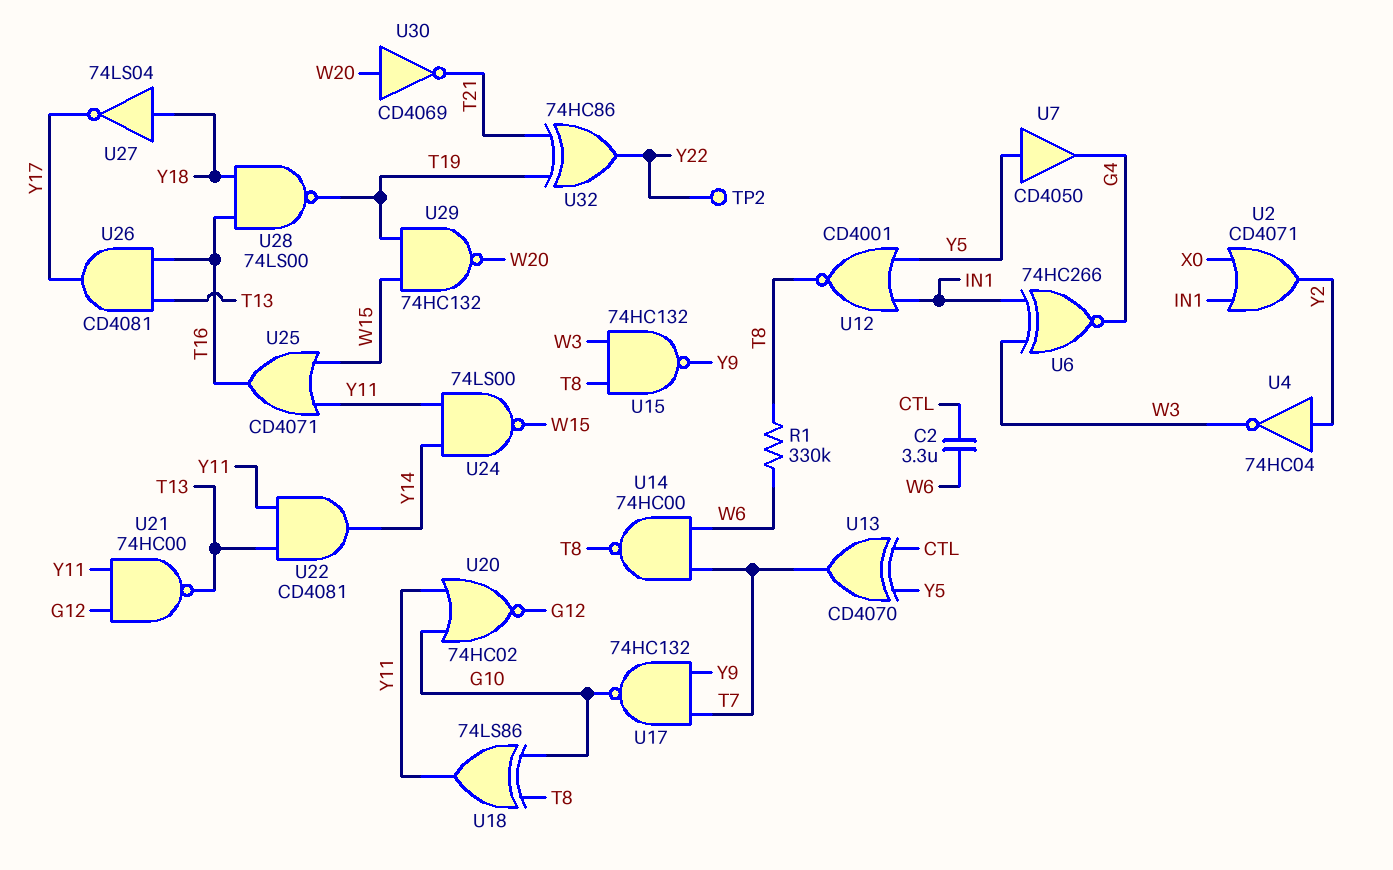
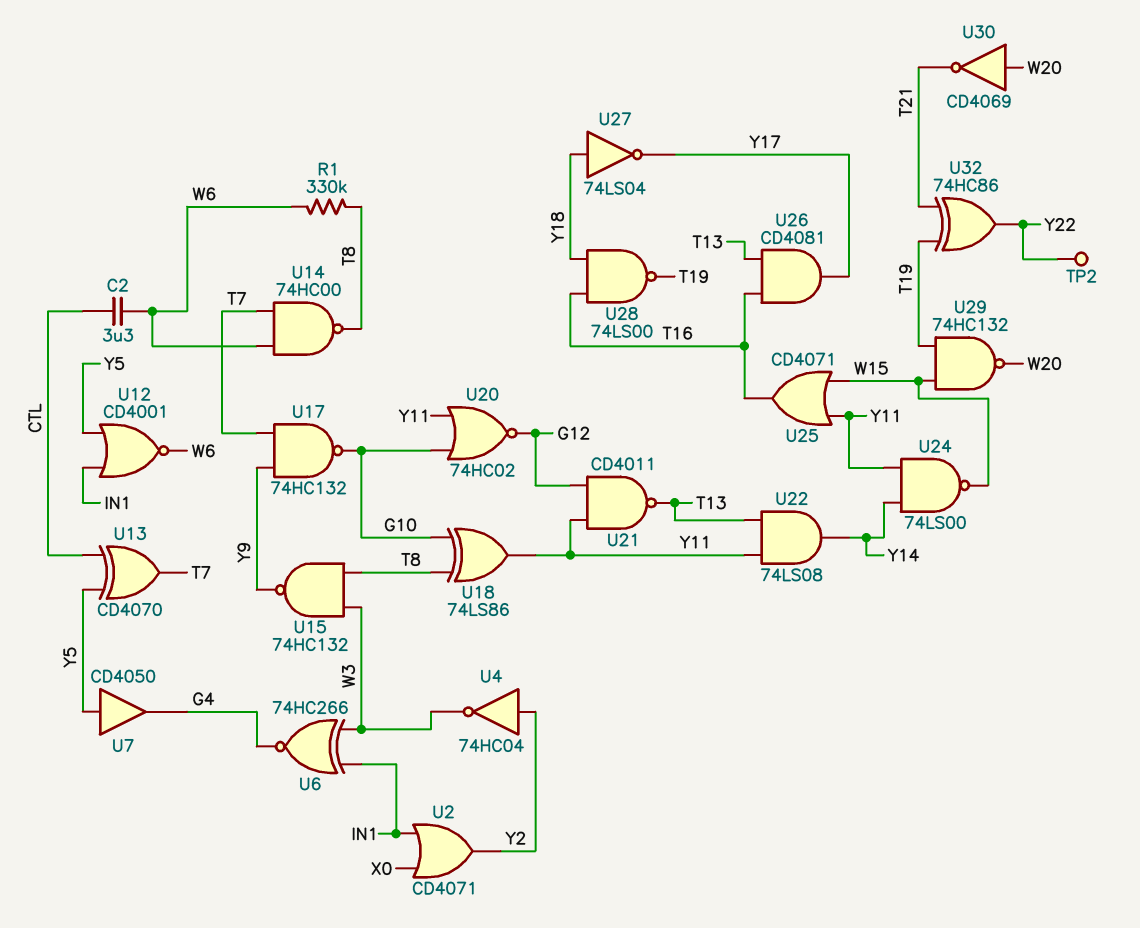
U12: NOR CD4001 (in IN1, in Y5, out T8) -> NOR CD4001 (in IN1, in Y5, out W6)
U21: NAND 74HC00 (in G12, in Y11, out T13) -> NAND CD4011 (in G12, in Y11, out T13)
U22: AND CD4081 (in T13, in Y11, out Y14) -> AND 74LS08 (in T13, in Y11, out Y14)

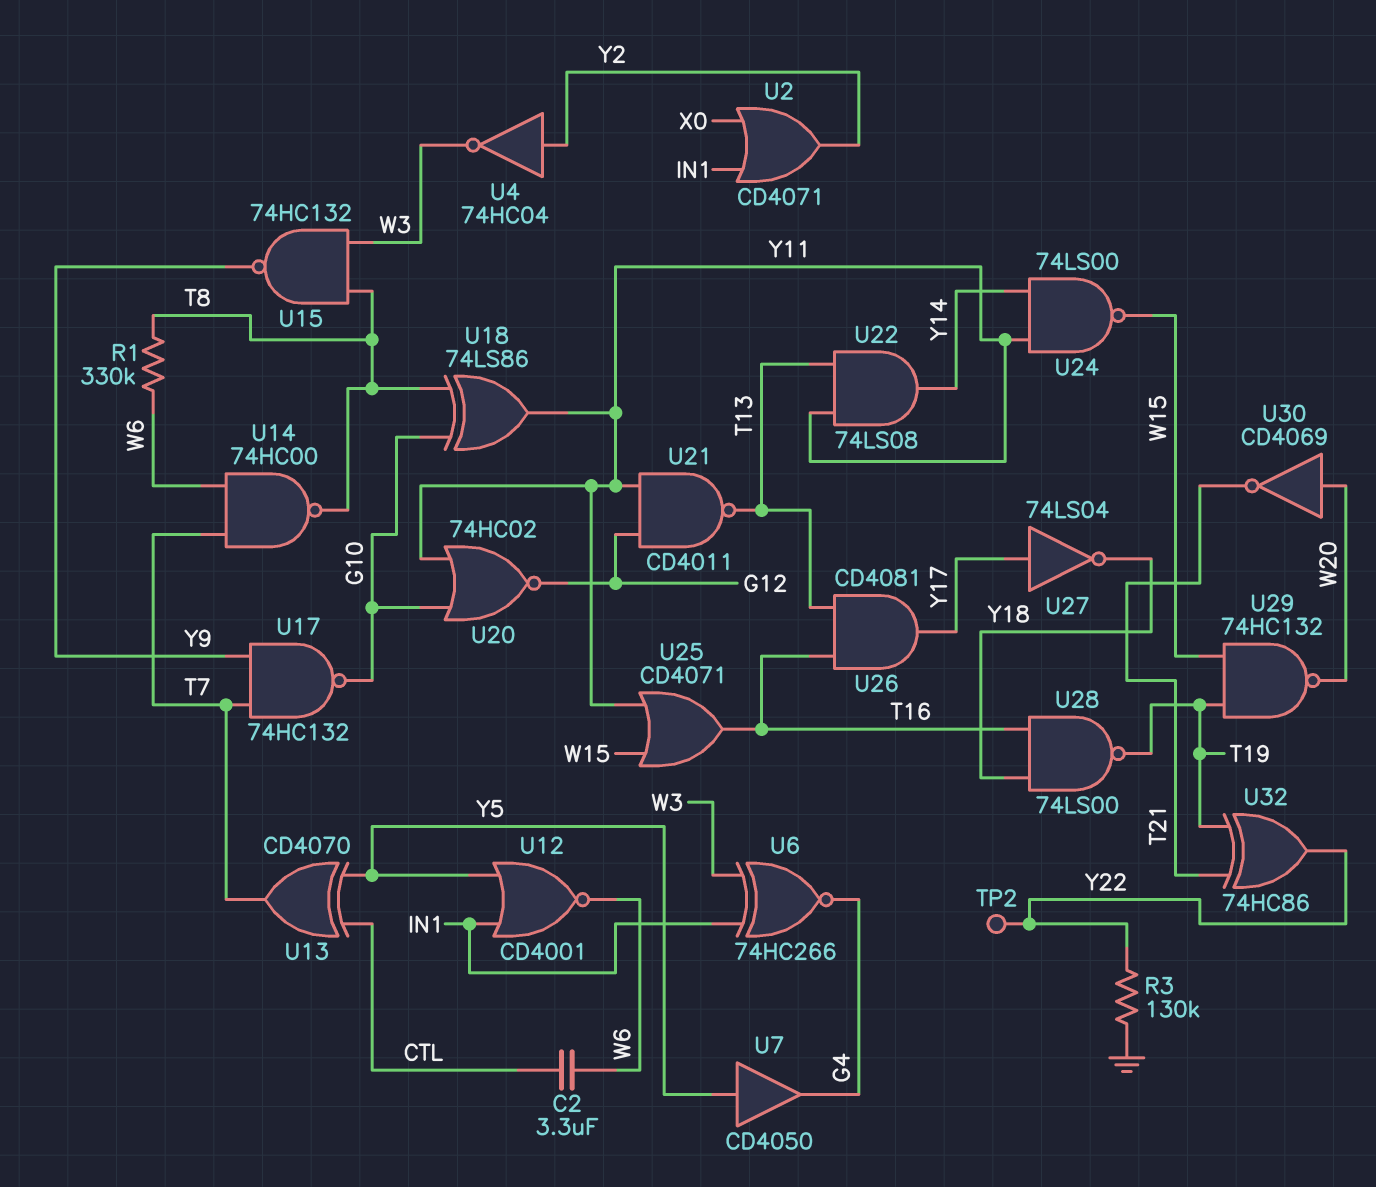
R3: none -> 130k (GND, Y22)
U27: NOT 74LS04 (in Y18, out Y17) -> NOT 74LS04 (in Y17, out Y18)

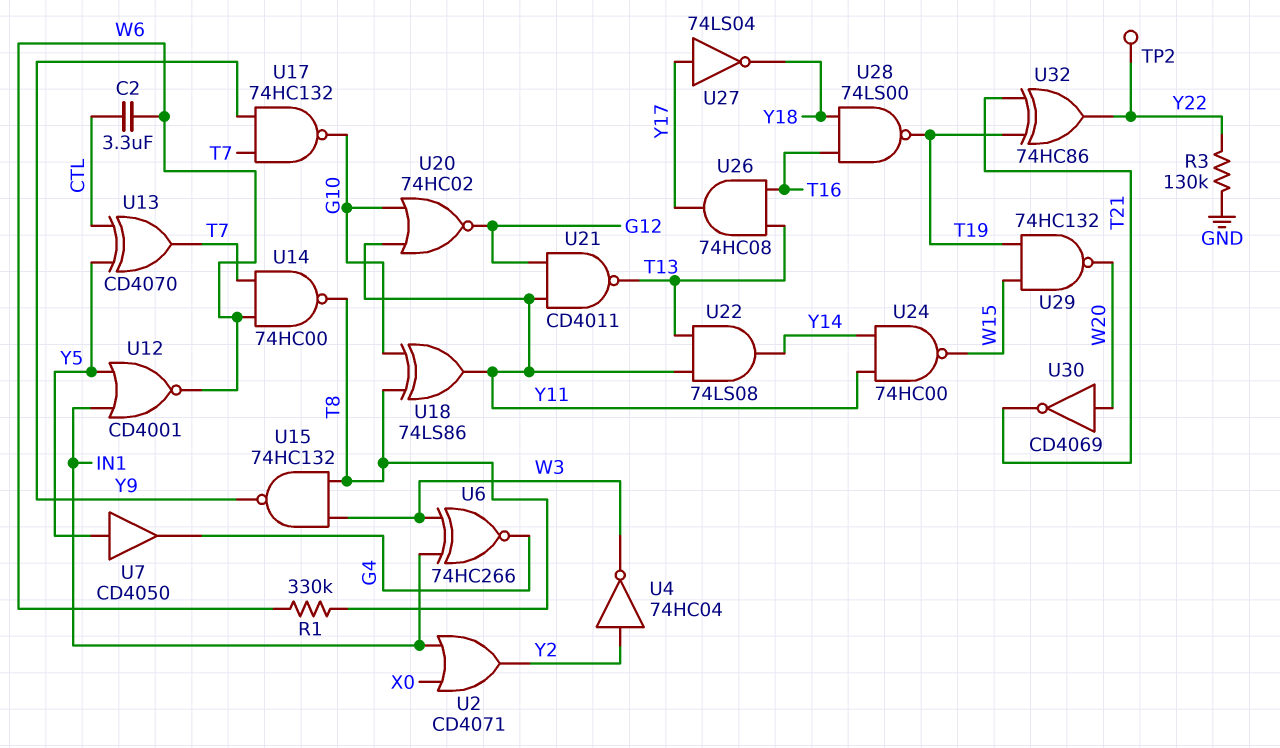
U24: NAND 74LS00 (in Y11, in Y14, out W15) -> NAND 74HC00 (in Y11, in Y14, out W15)
U25: OR CD4071 (in W15, in Y11, out T16) -> none
U26: AND CD4081 (in T13, in T16, out Y17) -> AND 74HC08 (in T13, in T16, out Y17)

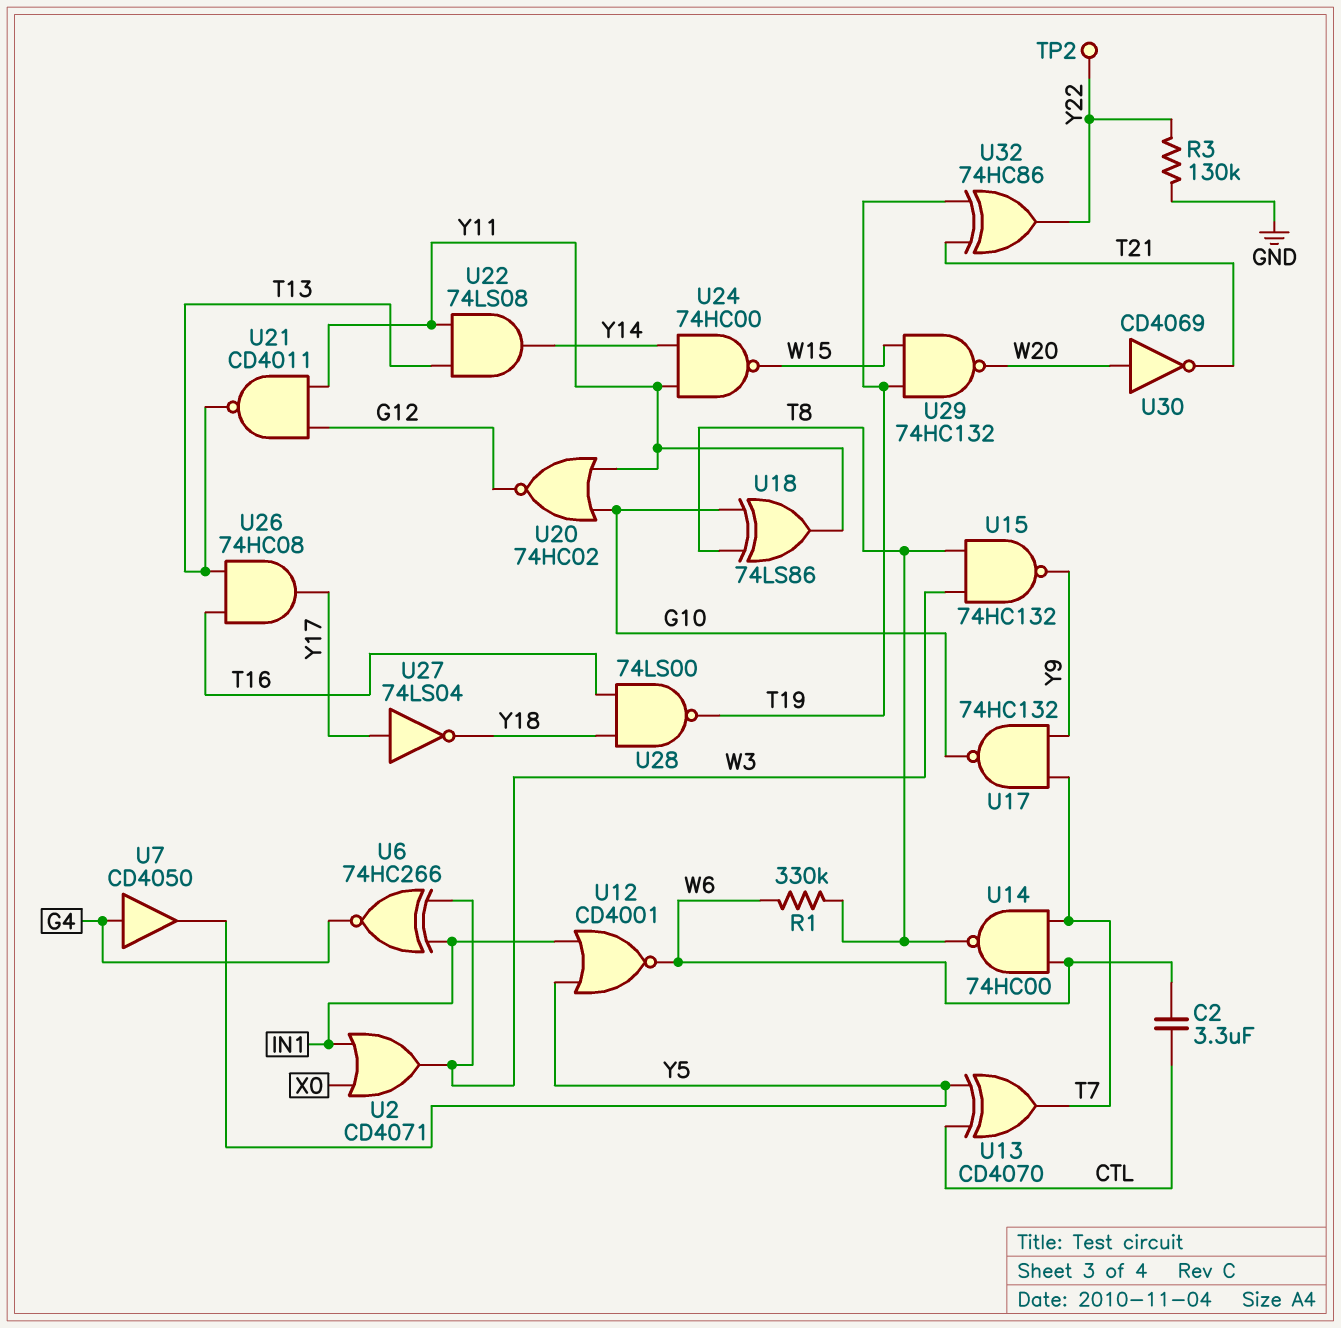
U2: OR CD4071 (in IN1, in X0, out Y2) -> OR CD4071 (in IN1, in X0, out W3)
U4: NOT 74HC04 (in Y2, out W3) -> none
U7: buffer CD4050 (in Y5, out G4) -> buffer CD4050 (in G4, out Y5)

